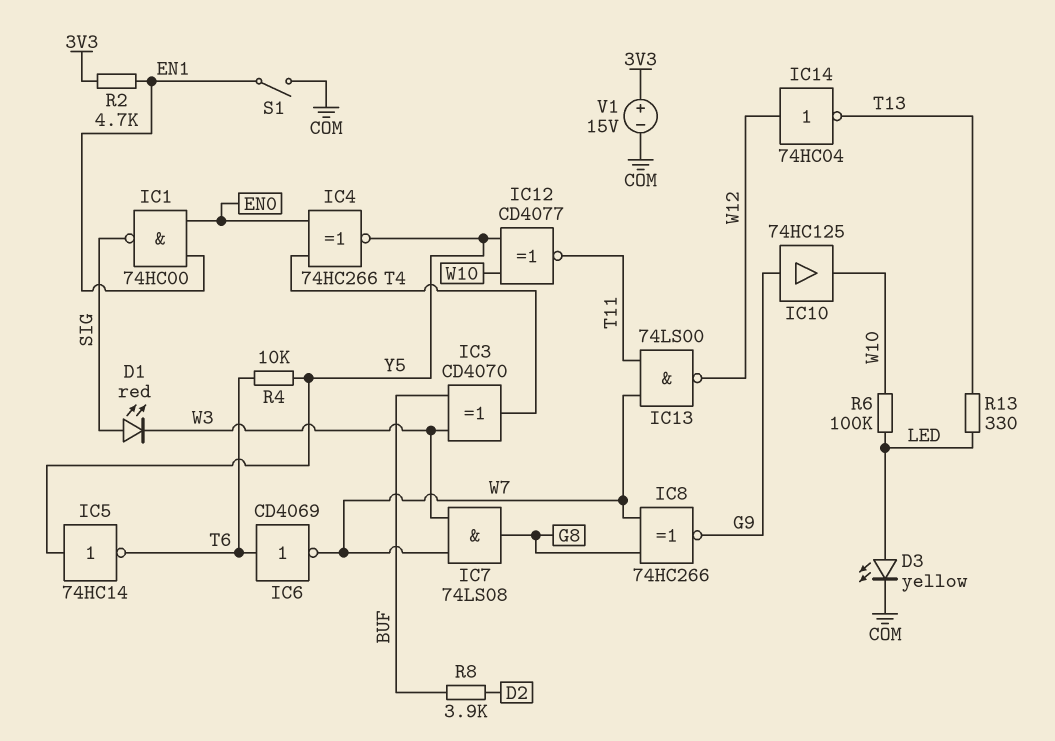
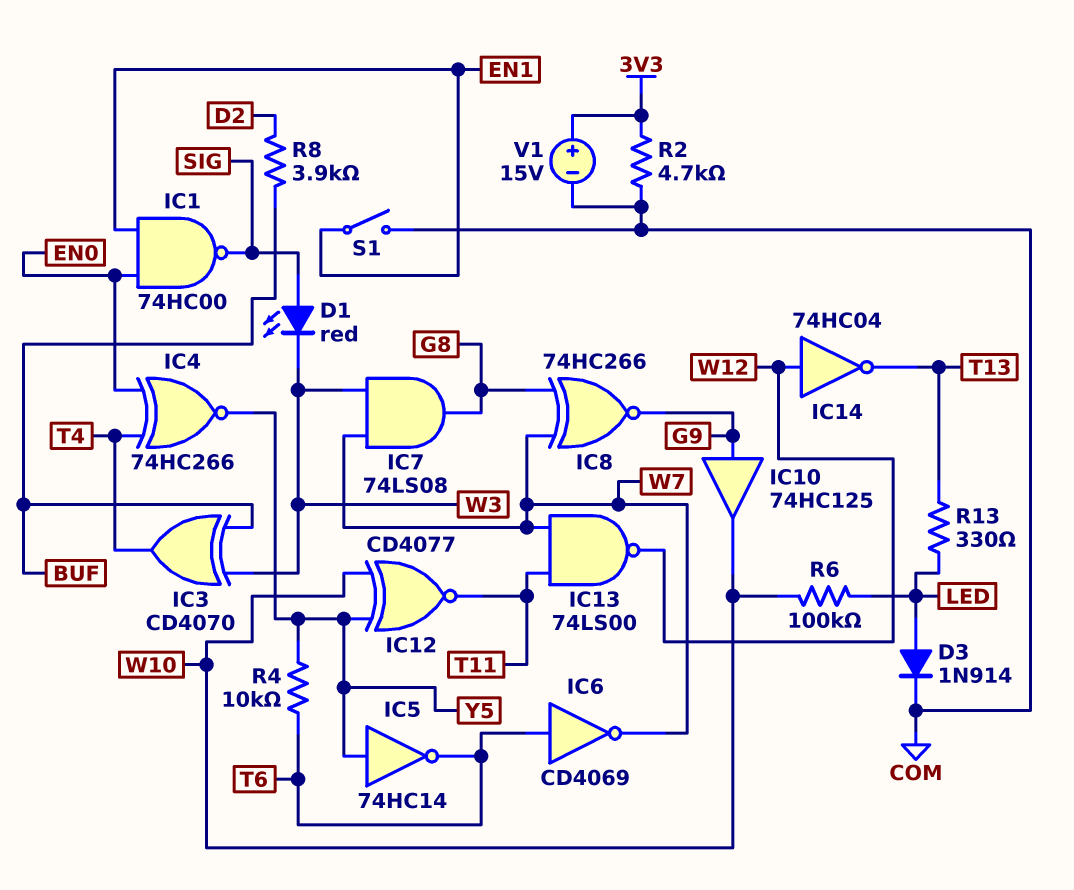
D3: LED yellow (A LED, K COM) -> diode 1N914 (A LED, K COM)
R2: 4.7k (3V3, EN1) -> 4.7k (3V3, COM)

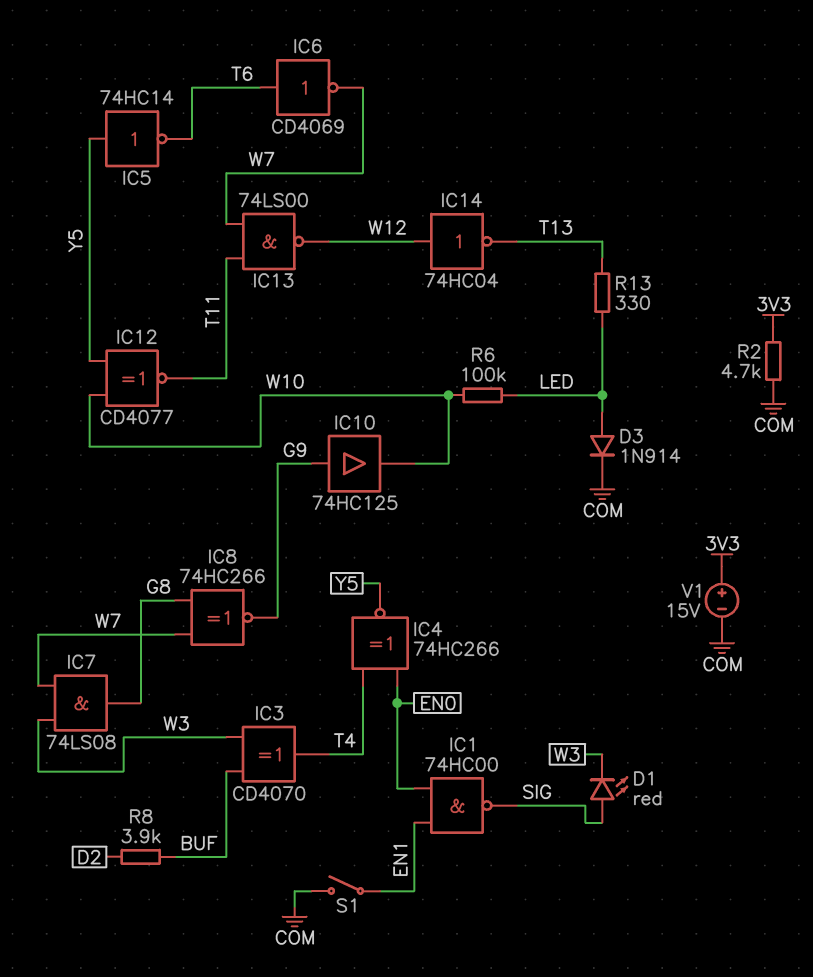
R4: 10k (T6, Y5) -> none

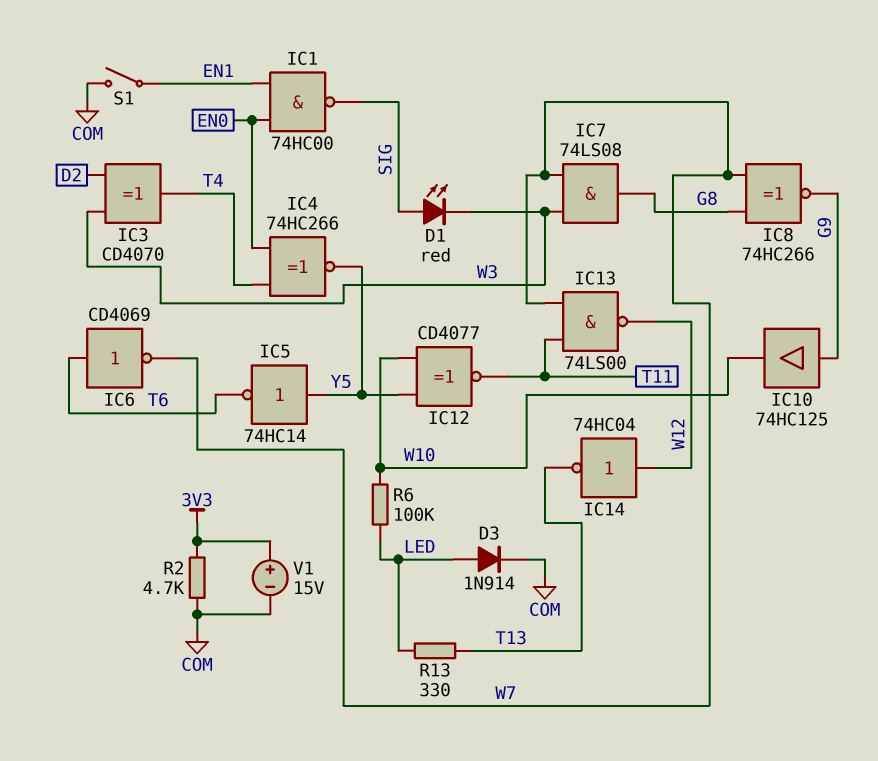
IC3: XOR CD4070 (in BUF, in W3, out T4) -> XOR CD4070 (in D2, in W3, out T4)
R8: 3.9k (BUF, D2) -> none

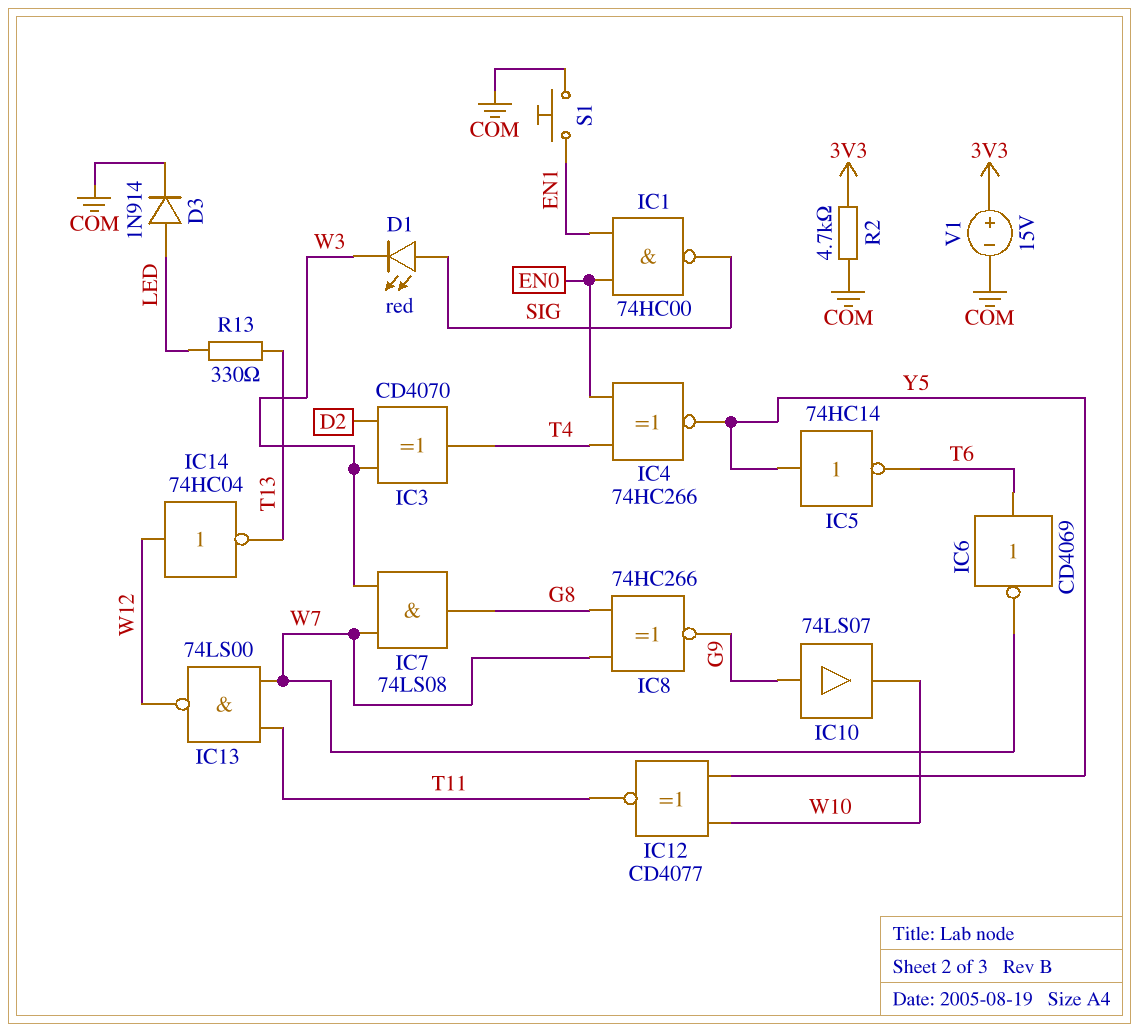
IC10: buffer 74HC125 (in G9, out W10) -> buffer 74LS07 (in G9, out W10)
R6: 100k (LED, W10) -> none
S1: switch (COM, EN1) -> button (COM, EN1)

